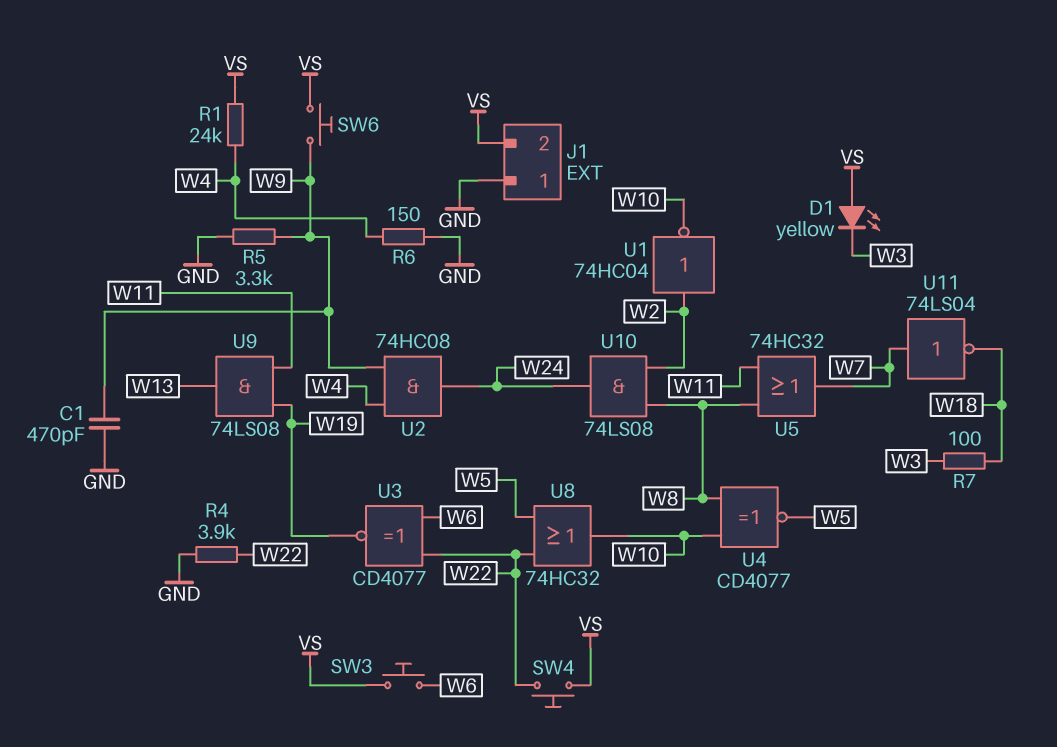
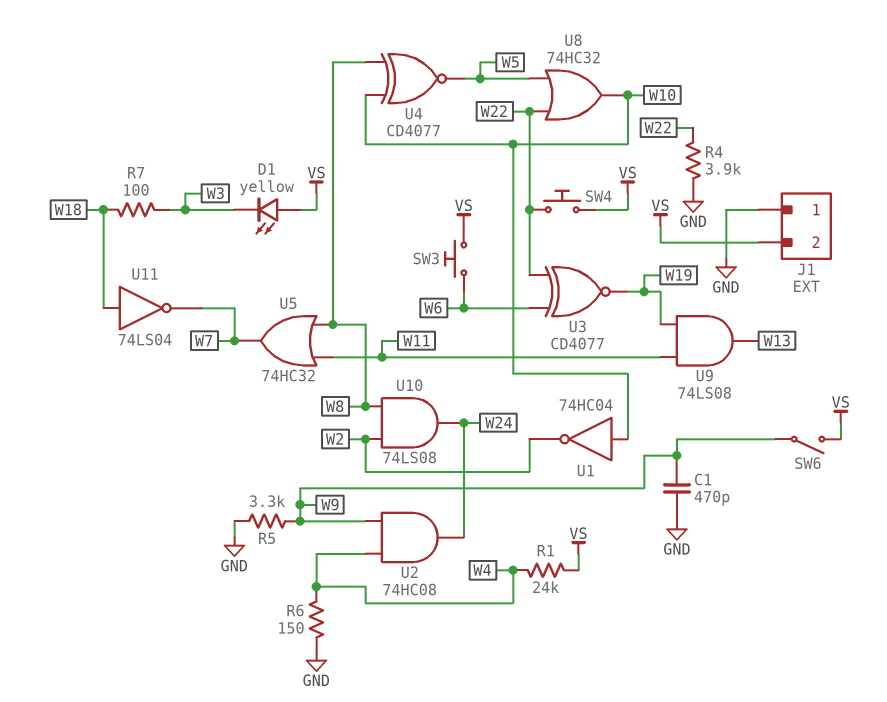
SW6: button (VS, W9) -> switch (VS, W9)
U1: NOT 74HC04 (in W2, out W10) -> NOT 74HC04 (in W10, out W2)
U11: NOT 74LS04 (in W7, out W18) -> NOT 74LS04 (in W18, out W7)

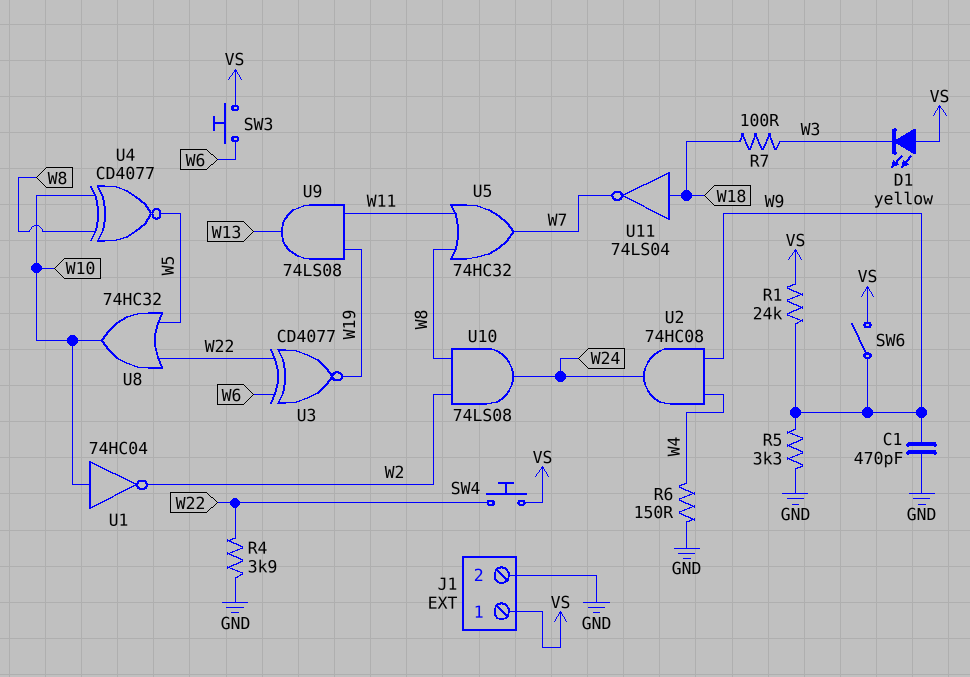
J1 pin 1: GND -> VS
J1 pin 2: VS -> GND
R1: 24k (VS, W4) -> 24k (VS, W9)

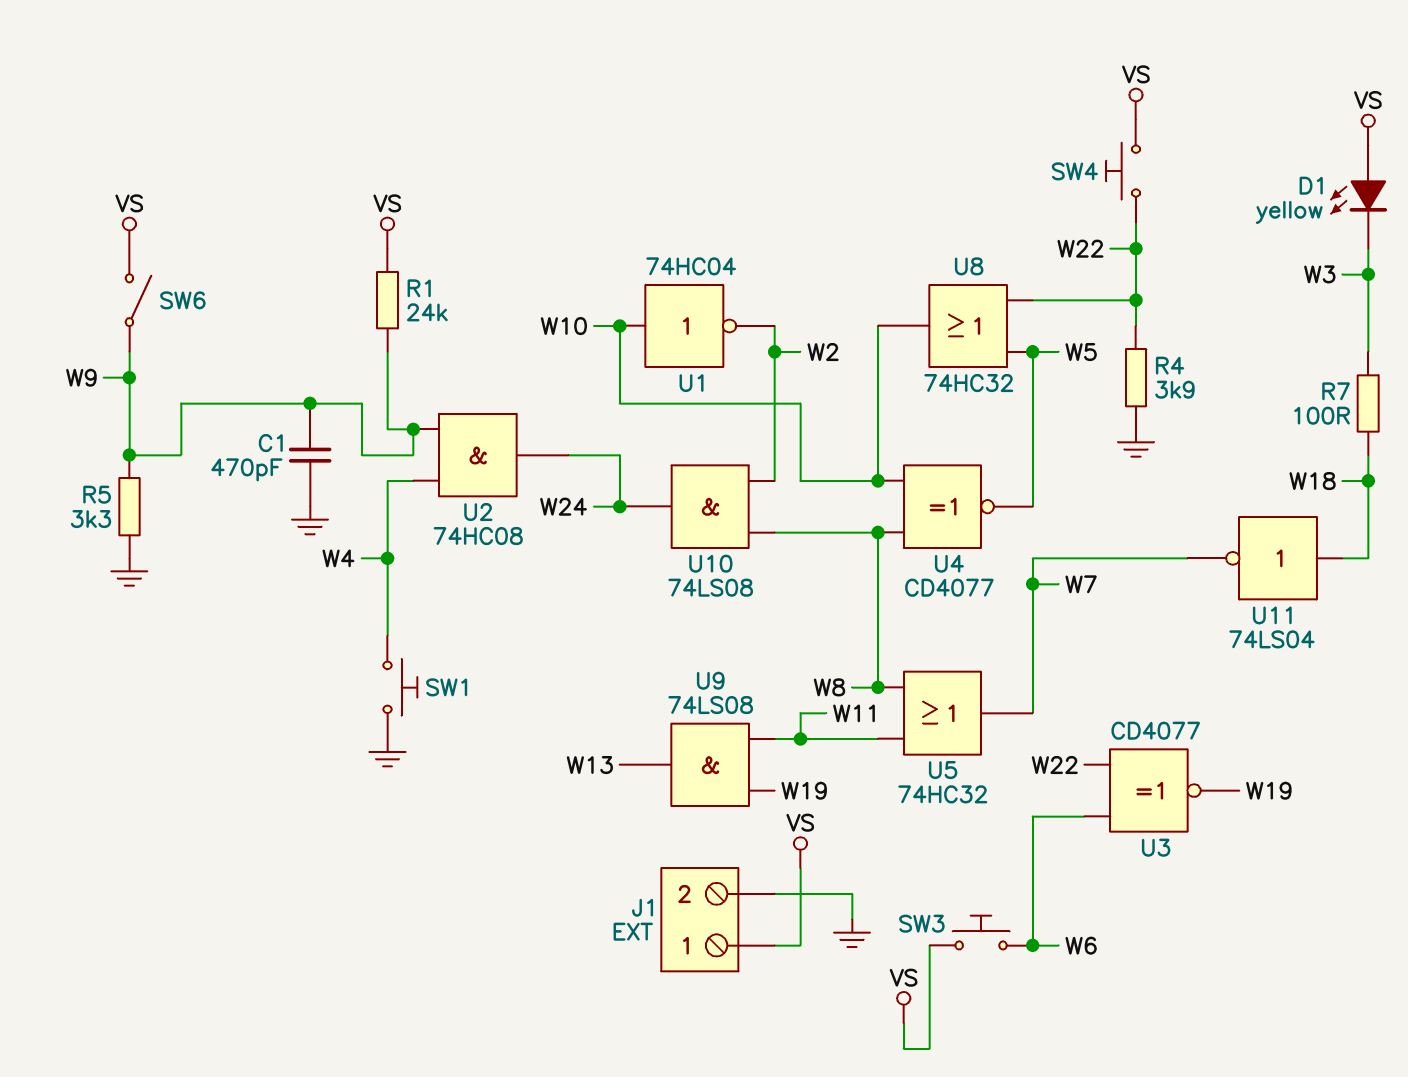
R6: 150 (GND, W4) -> none
SW1: none -> button (GND, W4)

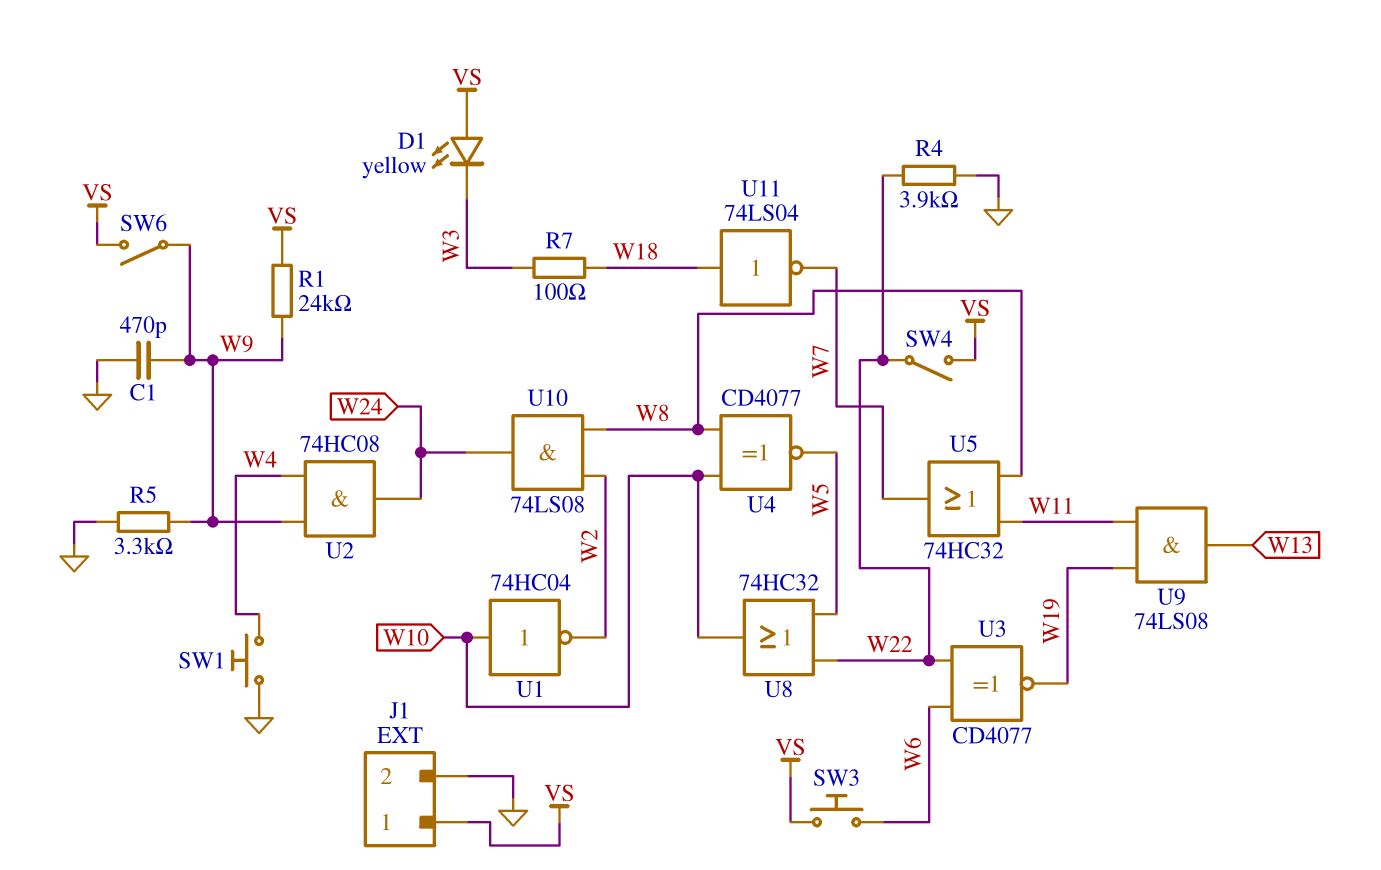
SW4: button (VS, W22) -> switch (VS, W22)

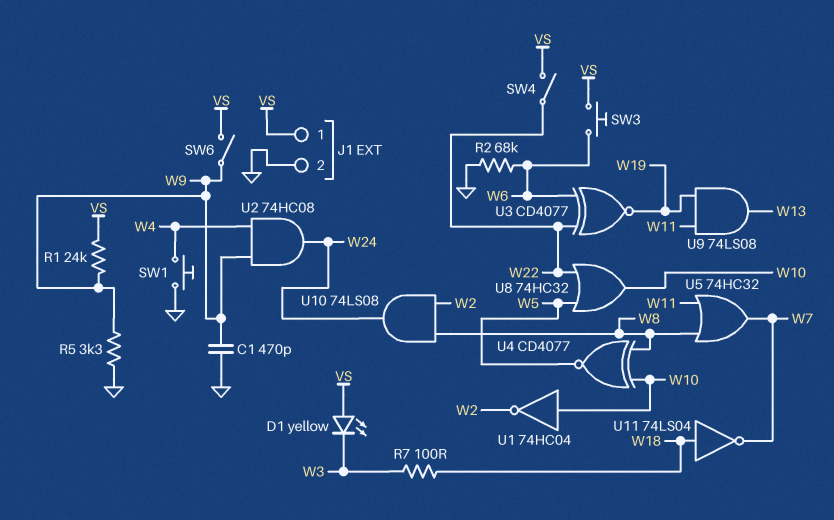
R2: none -> 68k (GND, W6)
R4: 3.9k (GND, W22) -> none

